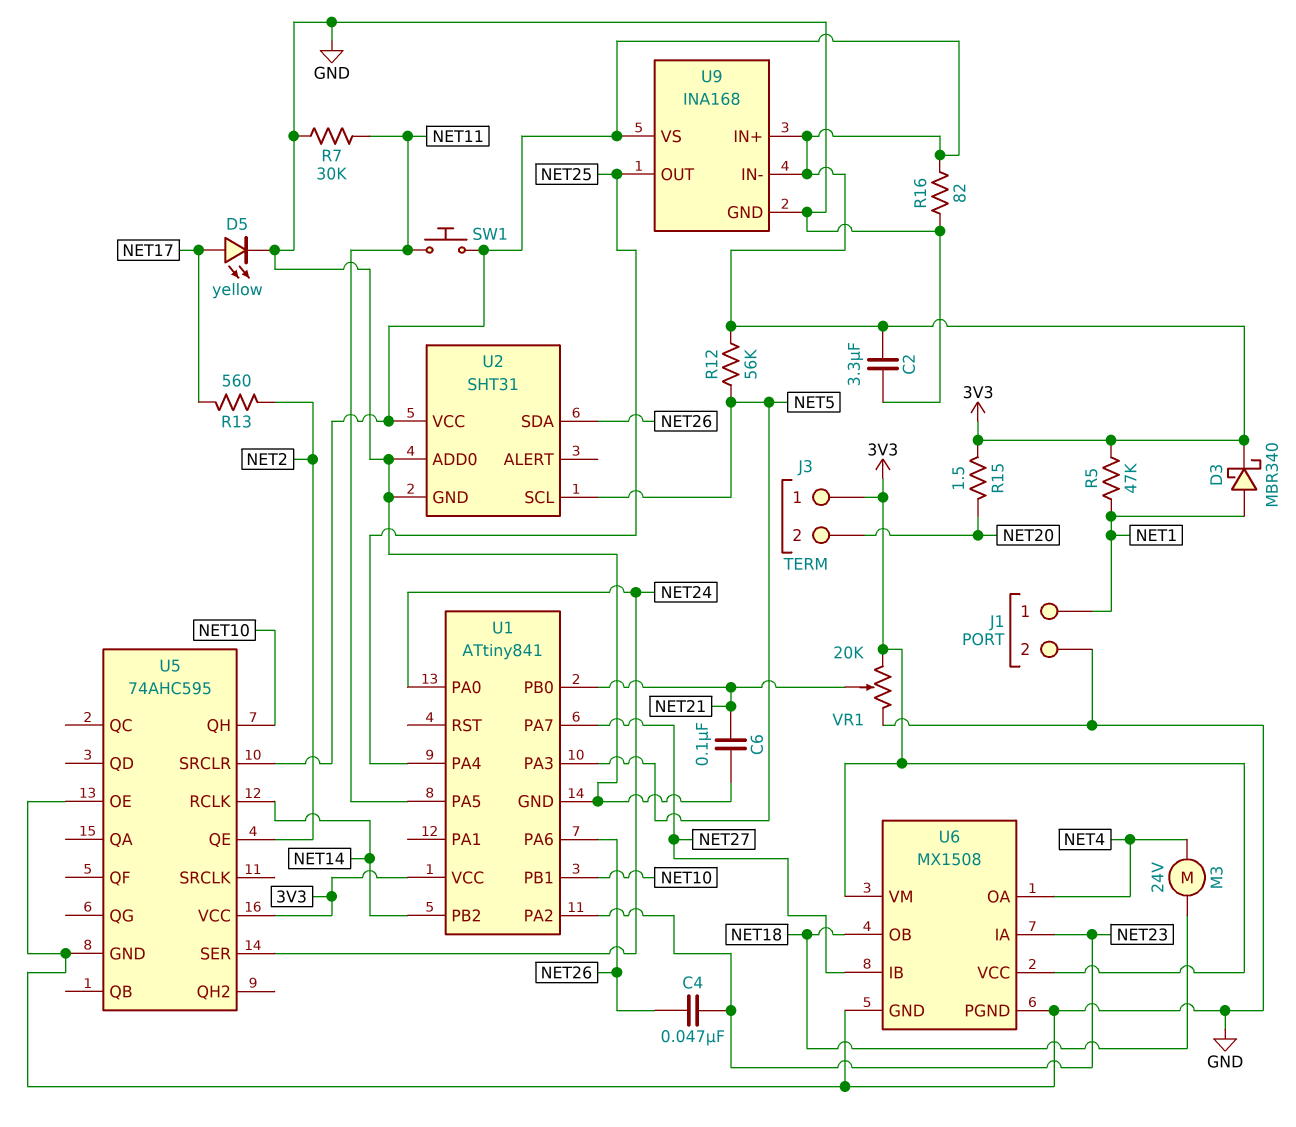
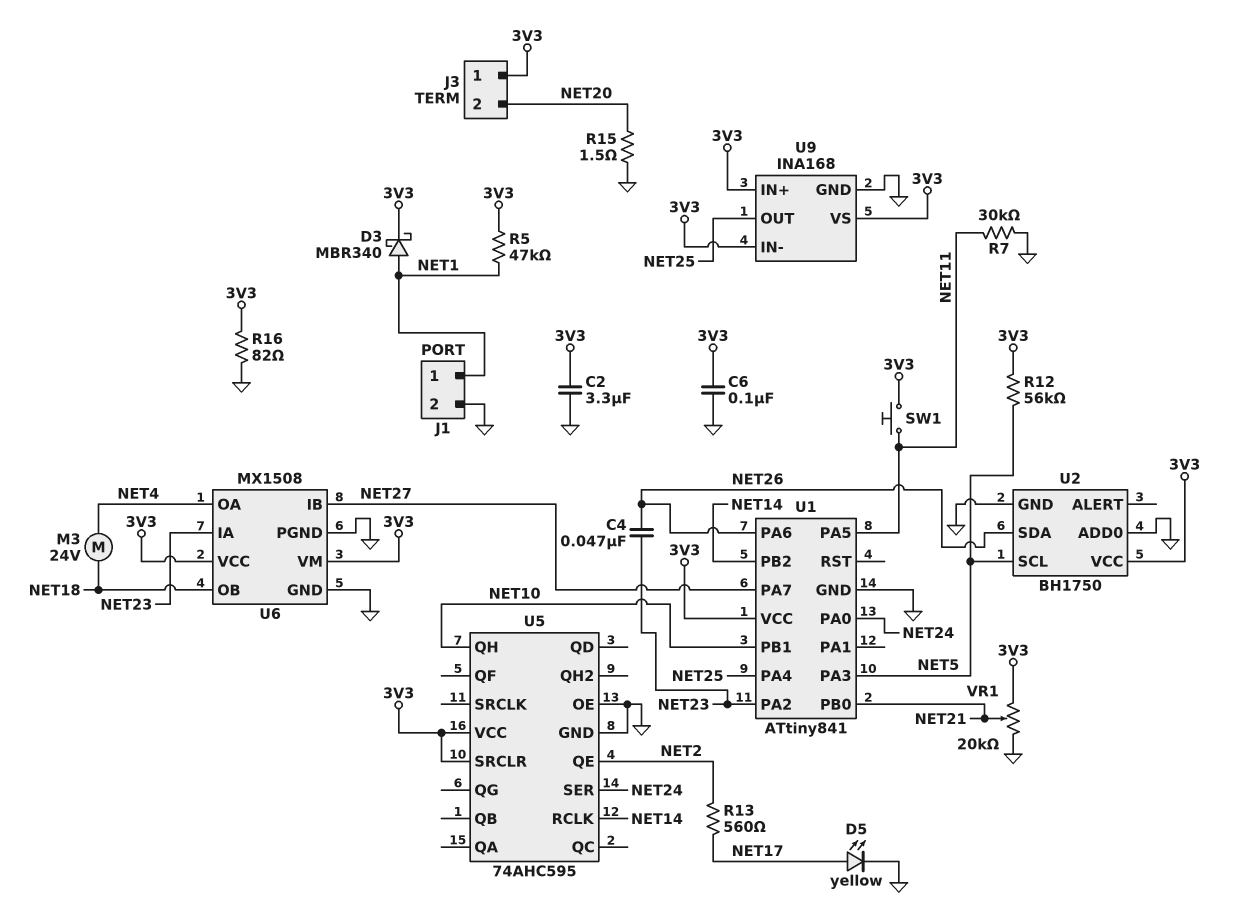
C6: 100nF (GND, NET21) -> 100nF (3V3, GND)
R15: 1.5 (3V3, NET20) -> 1.5 (GND, NET20)
U2: SHT31 -> BH1750

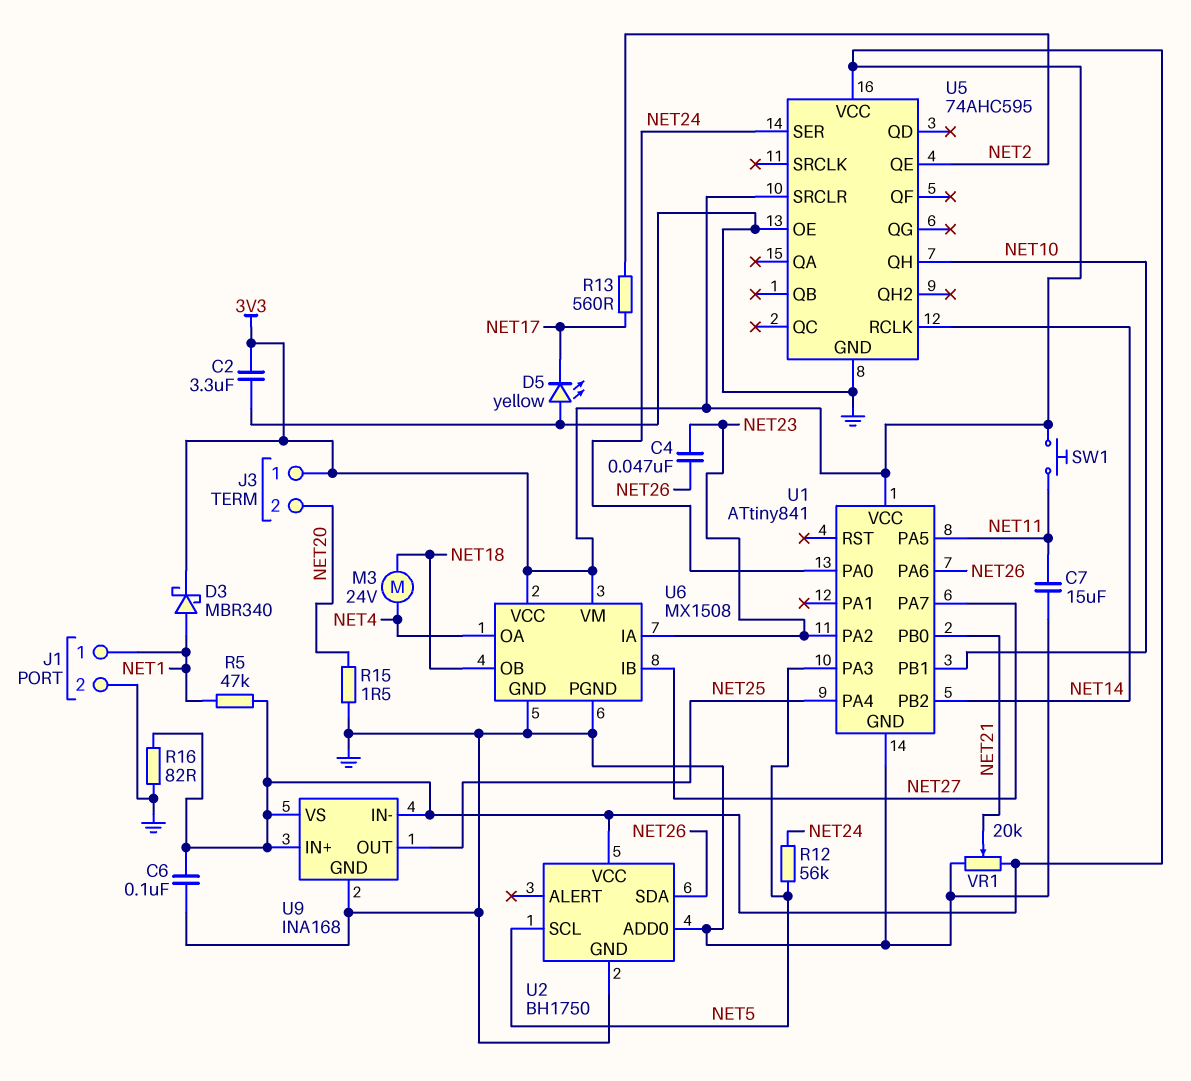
C7: none -> 15uF (GND, NET11)
D5: LED yellow (A NET17, K GND) -> LED yellow (A GND, K NET17)
R7: 30k (GND, NET11) -> none
R12: 56k (3V3, NET5) -> 56k (NET5, NET24)

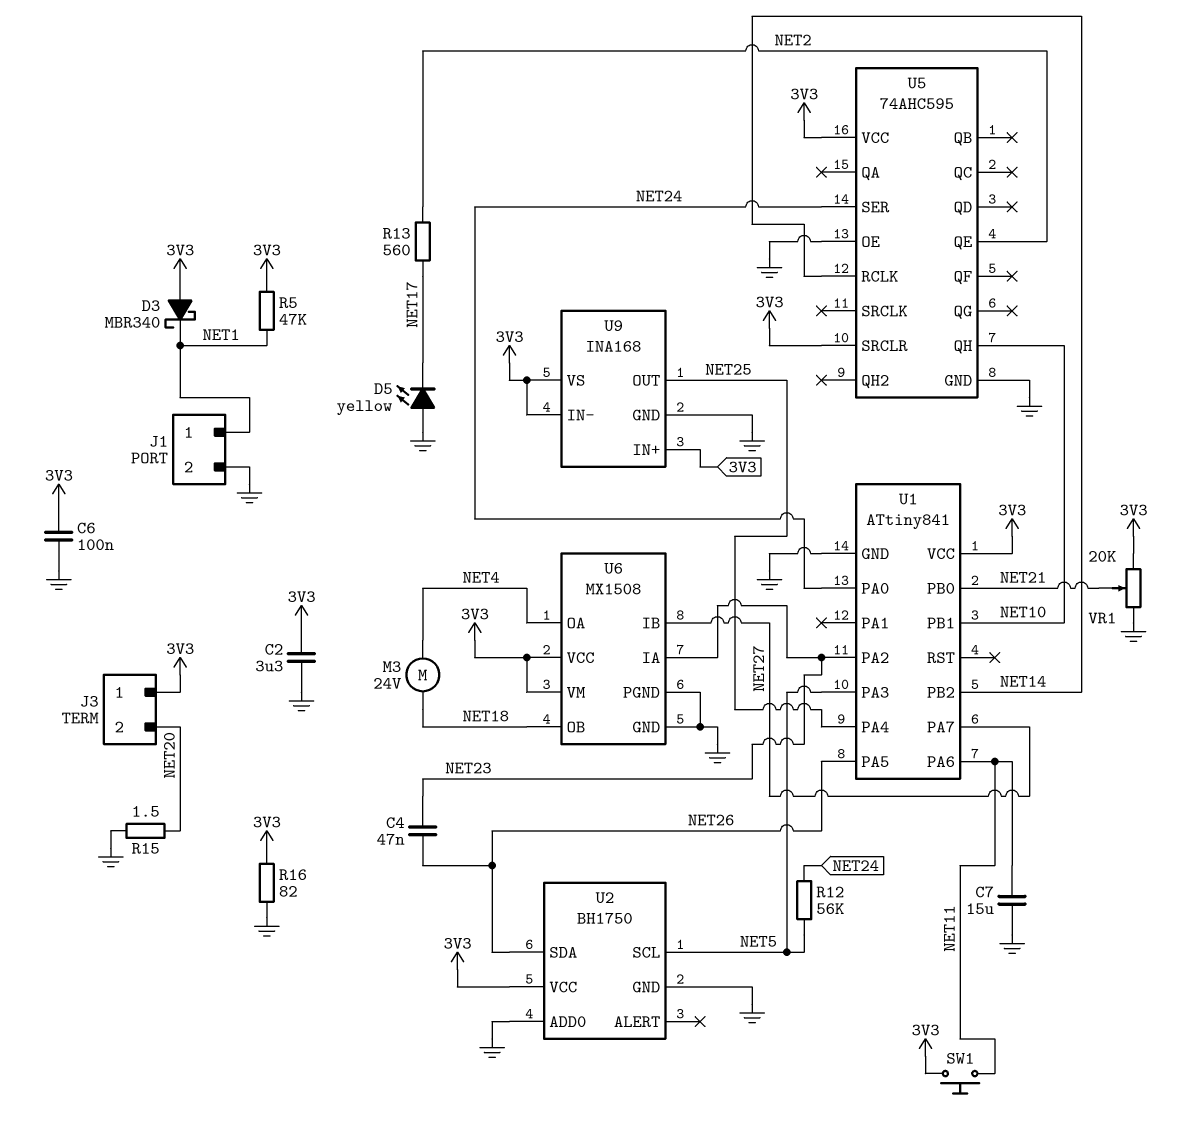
D3: schottky MBR340 (A NET1, K 3V3) -> schottky MBR340 (A 3V3, K NET1)
U1 pin PA5: NET11 -> NET26
U1 pin PA6: NET26 -> NET11

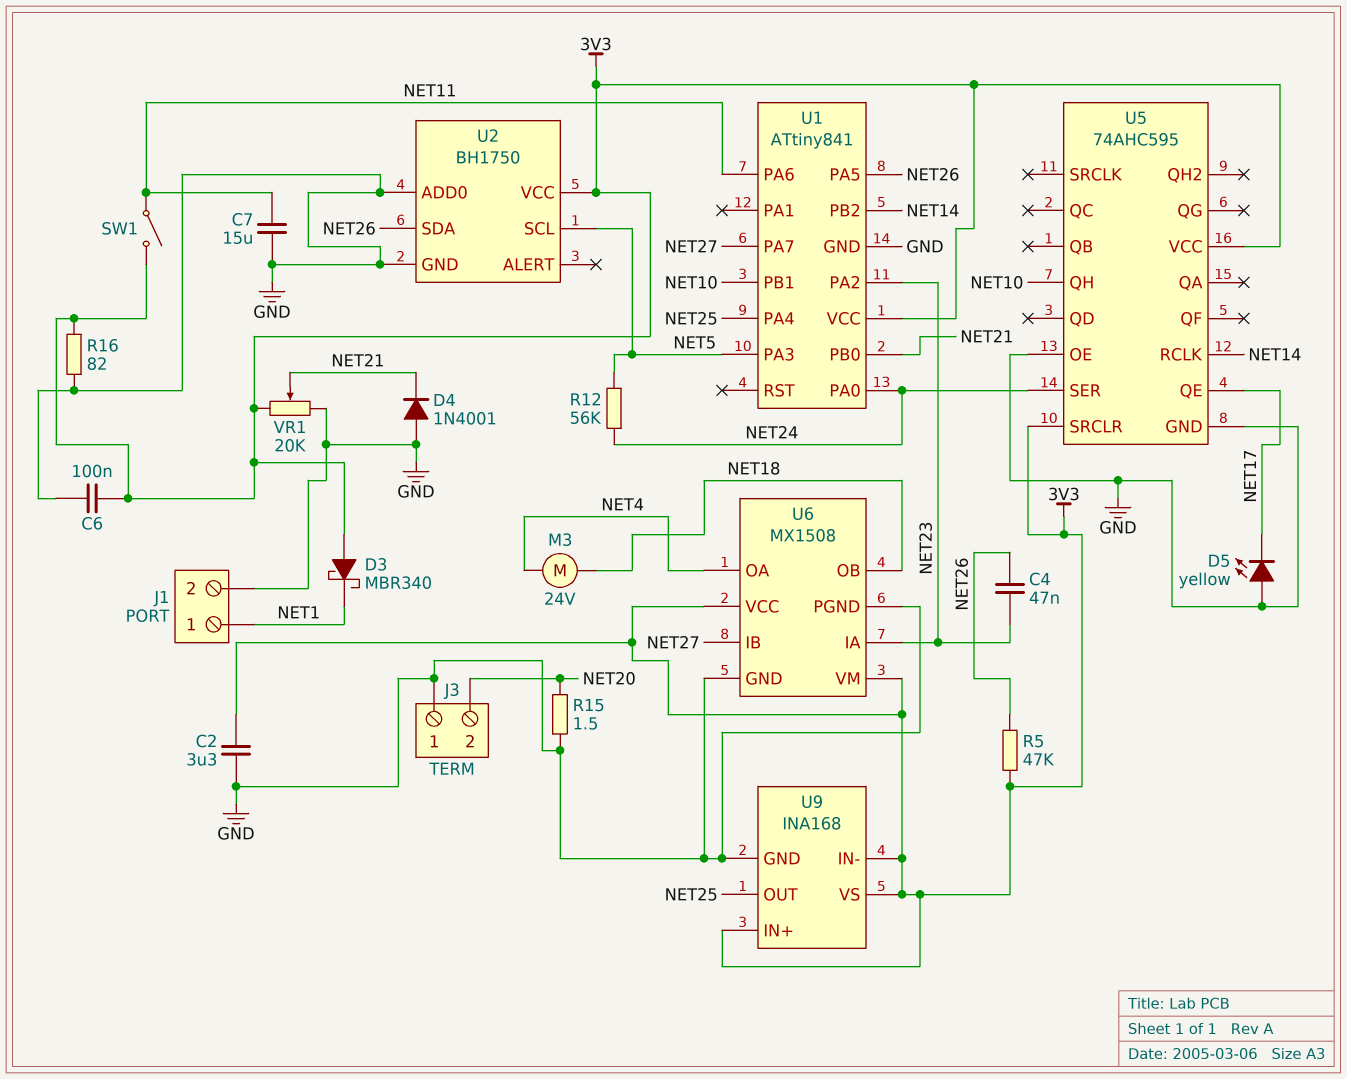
D4: none -> diode 1N4001 (A GND, K NET21)
J3 pin 1: 3V3 -> GND
R5: 47k (3V3, NET1) -> 47k (3V3, NET26)
R13: 560 (NET2, NET17) -> none
SW1: button (3V3, NET11) -> switch (3V3, NET11)
U5 pin QE: NET2 -> NET17

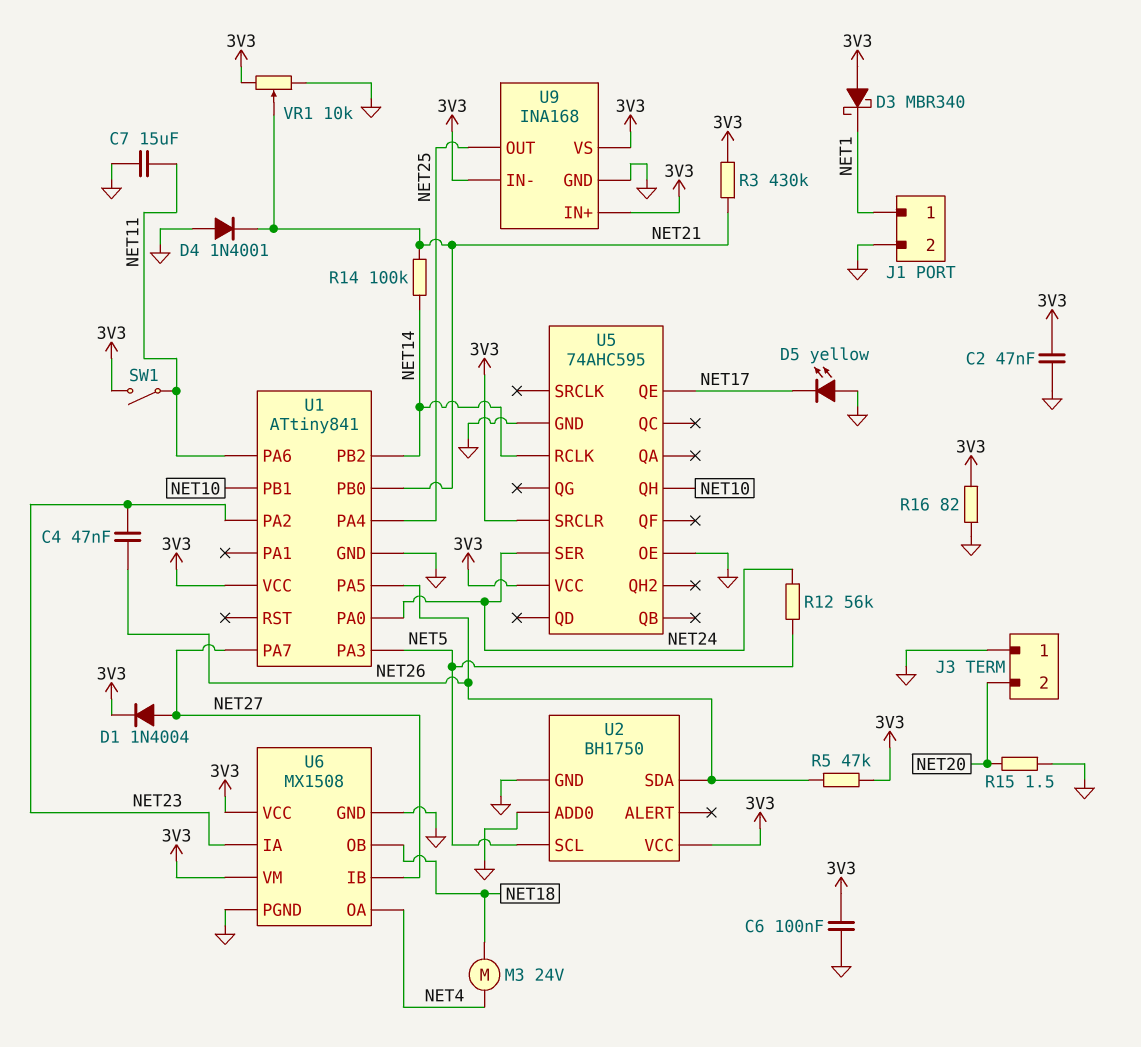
C2: 3.3uF (3V3, GND) -> 47nF (3V3, GND)
D1: none -> diode 1N4004 (A NET27, K 3V3)
R3: none -> 430k (3V3, NET21)
R14: none -> 100k (NET14, NET21)
VR1: 20k (3V3, GND, wiper NET21) -> 10k (3V3, GND, wiper NET21)

